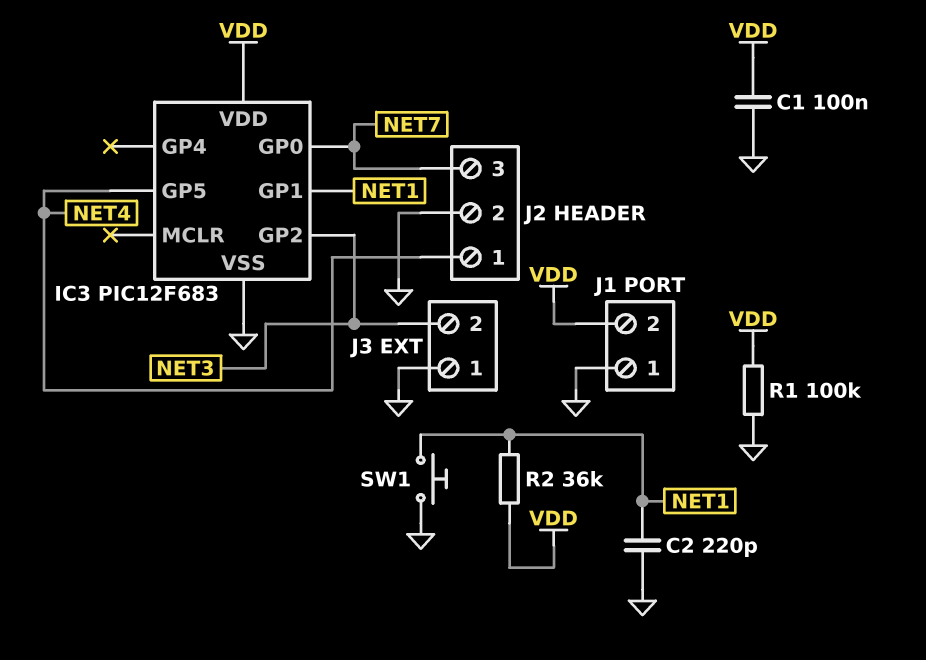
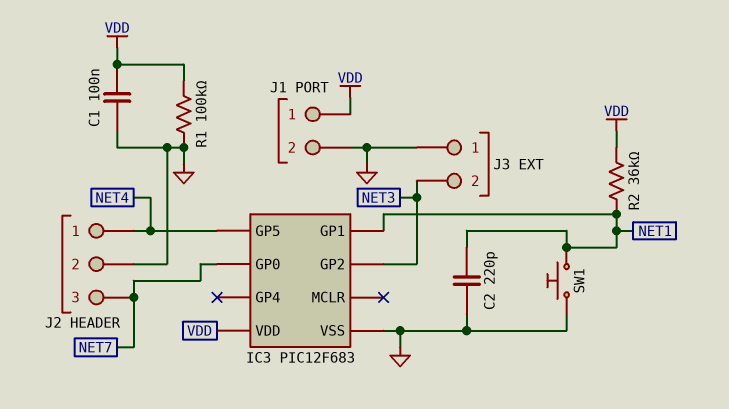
J1 pin 1: GND -> VDD
J1 pin 2: VDD -> GND

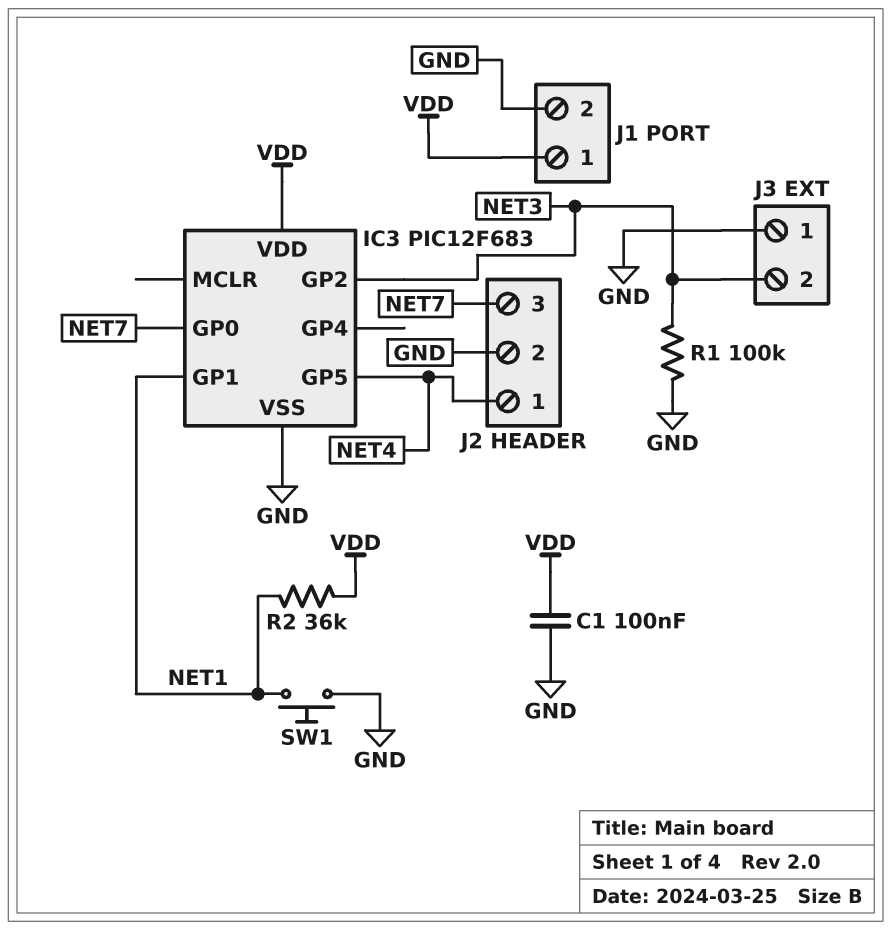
C2: 220pF (GND, NET1) -> none
R1: 100k (GND, VDD) -> 100k (GND, NET3)

